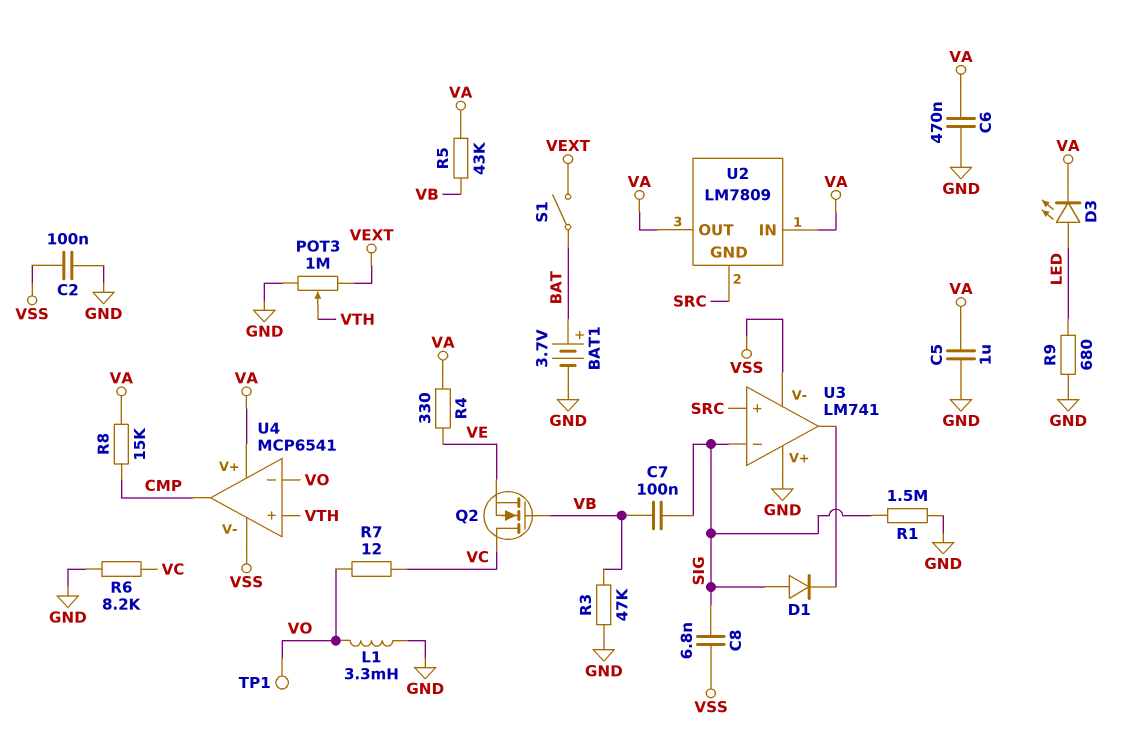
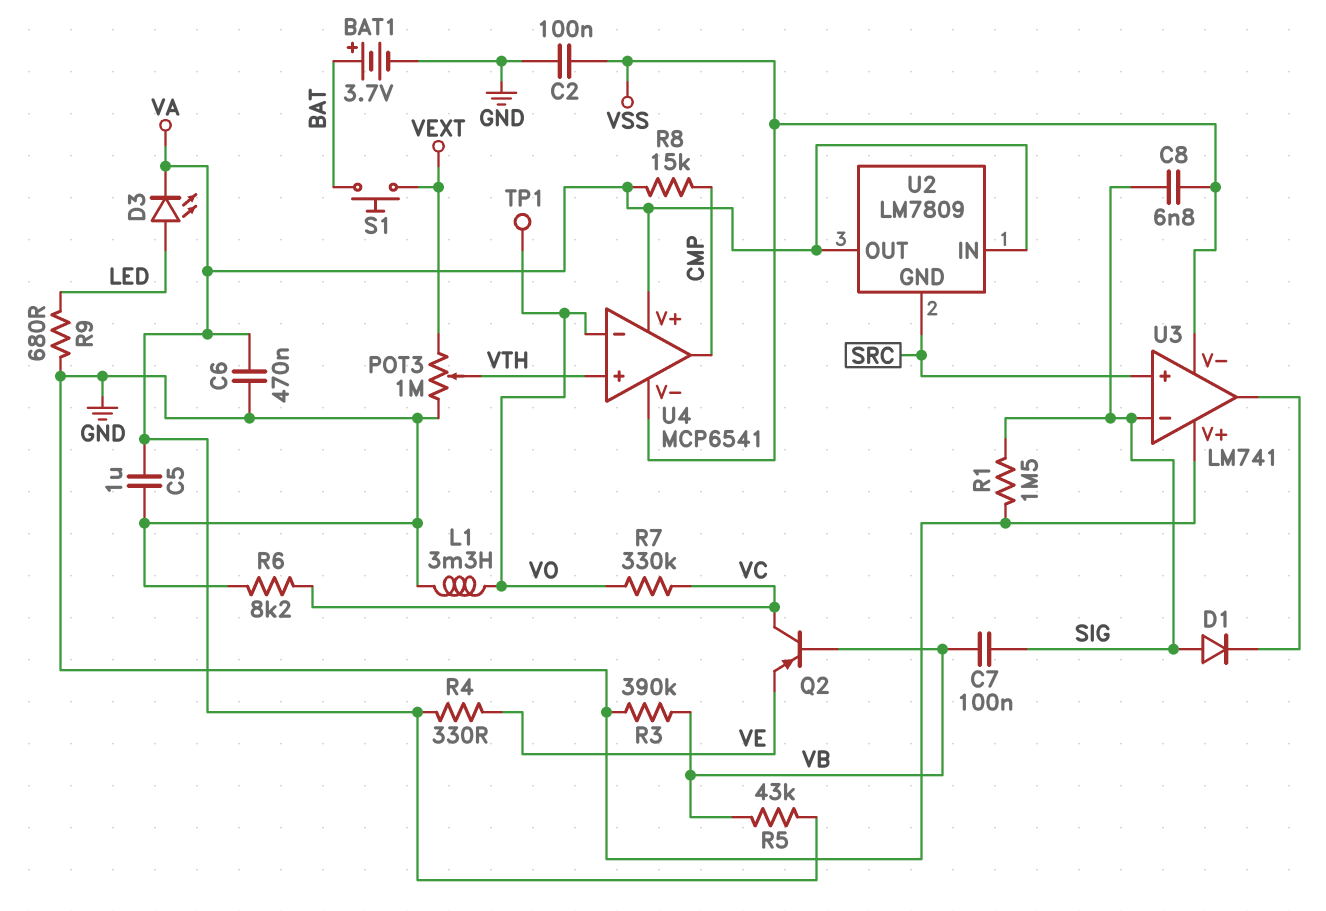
Q2: NMOS (G VB, D VC, S VE) -> PNP (B VB, C VC, E VE)
R3: 47k (GND, VB) -> 390k (GND, VB)
R7: 12 (VC, VO) -> 330k (VC, VO)
S1: switch (BAT, VEXT) -> button (BAT, VEXT)

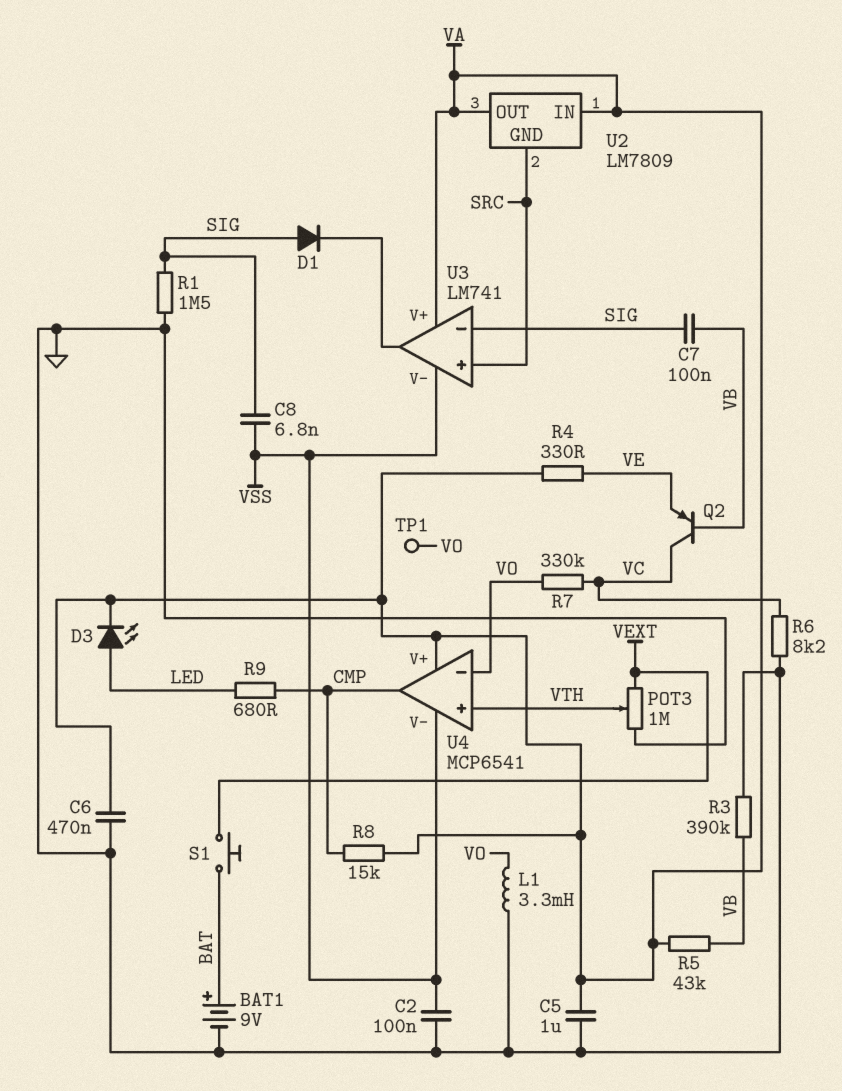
BAT1: 3.7V (plus BAT, minus GND) -> 9V (plus BAT, minus GND)
R9: 680 (GND, LED) -> 680 (CMP, LED)
U3 pin V+: GND -> VA

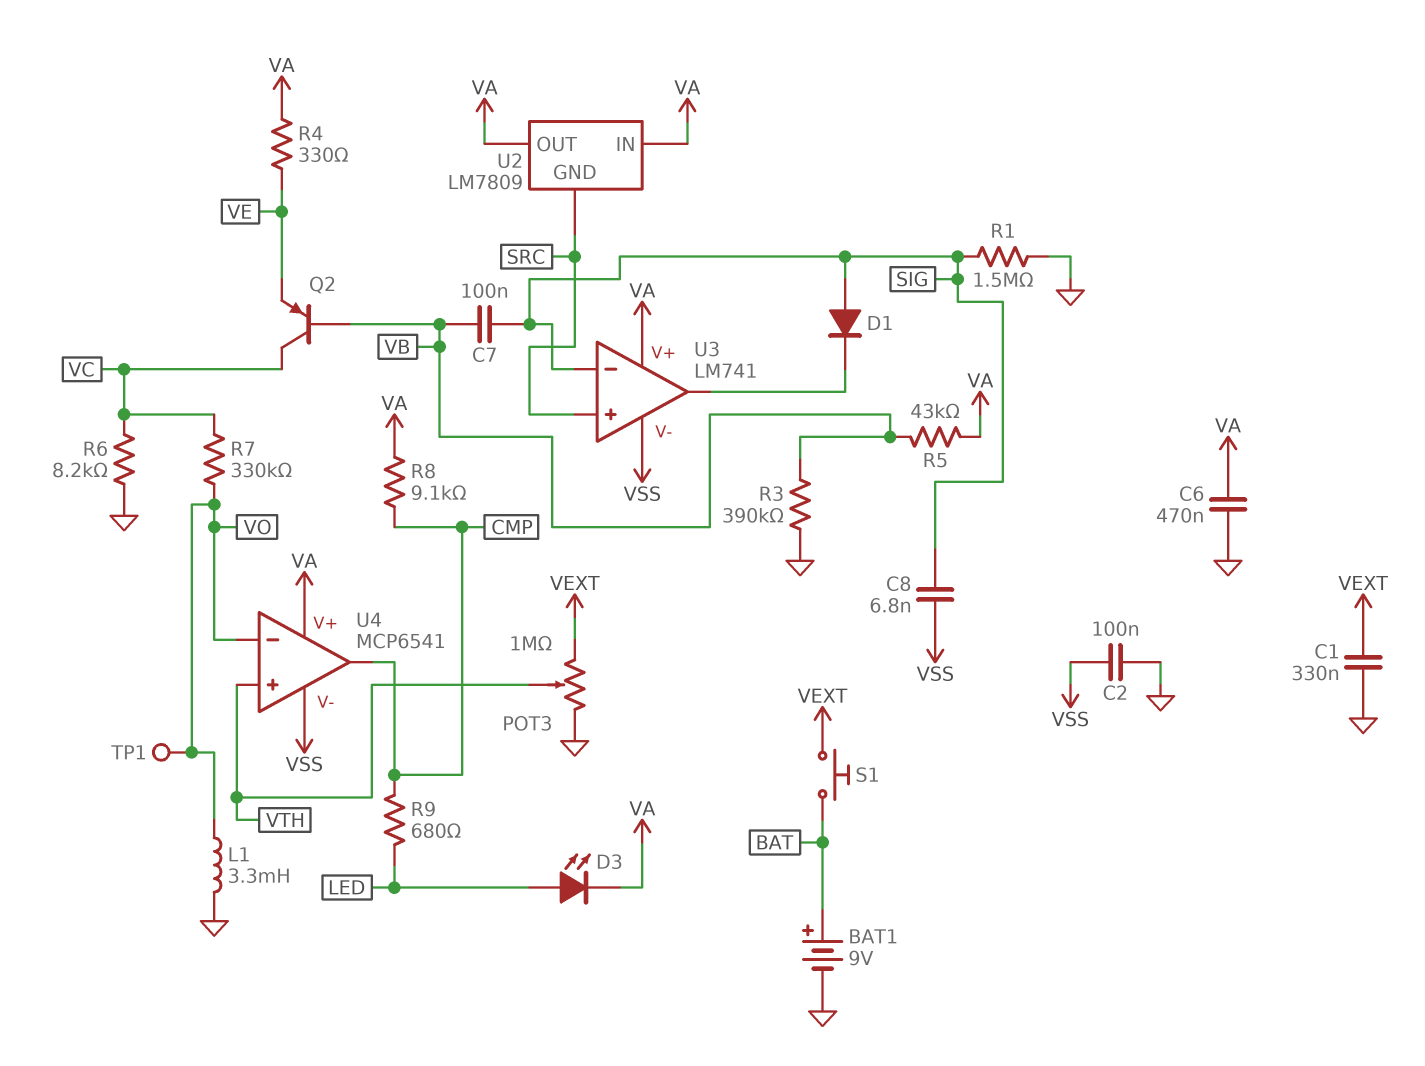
C1: none -> 330nF (GND, VEXT)
C5: 1uF (GND, VA) -> none
R8: 15k (CMP, VA) -> 9.1k (CMP, VA)

